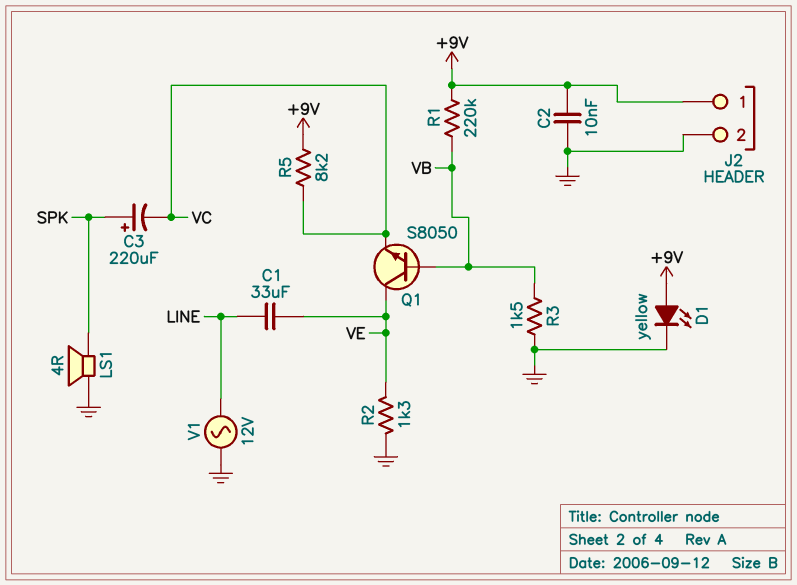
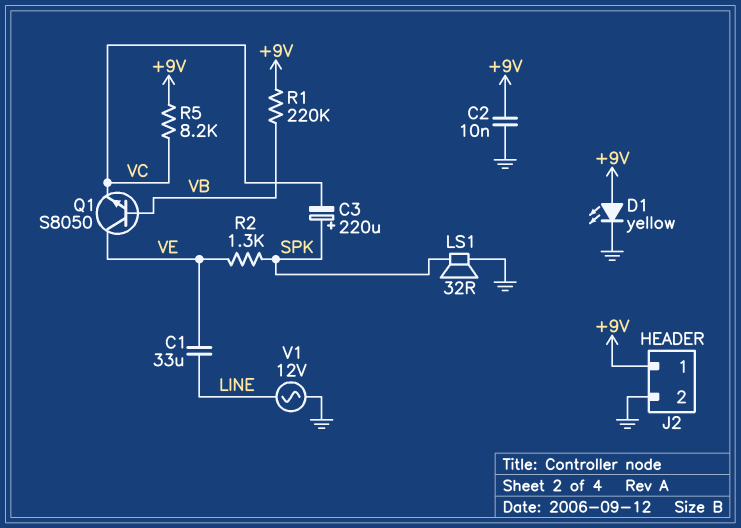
LS1: speaker 4R (GND, SPK) -> speaker 32R (GND, SPK)
R2: 1.3k (GND, VE) -> 1.3k (SPK, VE)
R3: 1.5k (GND, VB) -> none

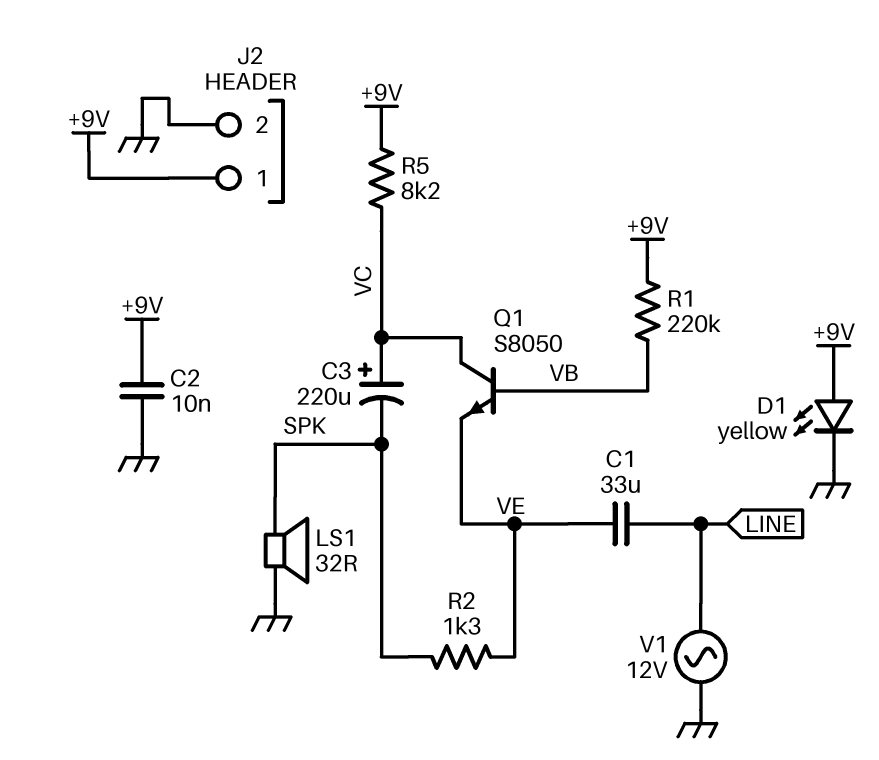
C3: 220uF (plus SPK, minus VC) -> 220uF (plus VC, minus SPK)
Q1: NPN S8050 (B VB, C VE, E VC) -> NPN S8050 (B VB, C VC, E VE)

